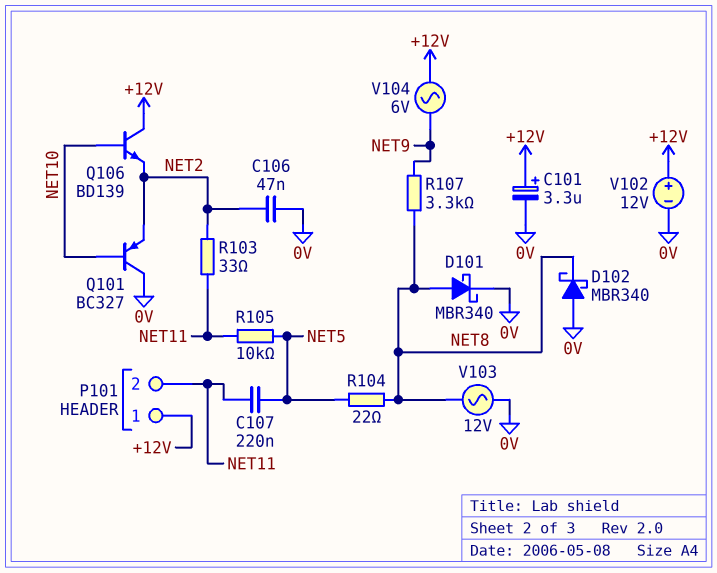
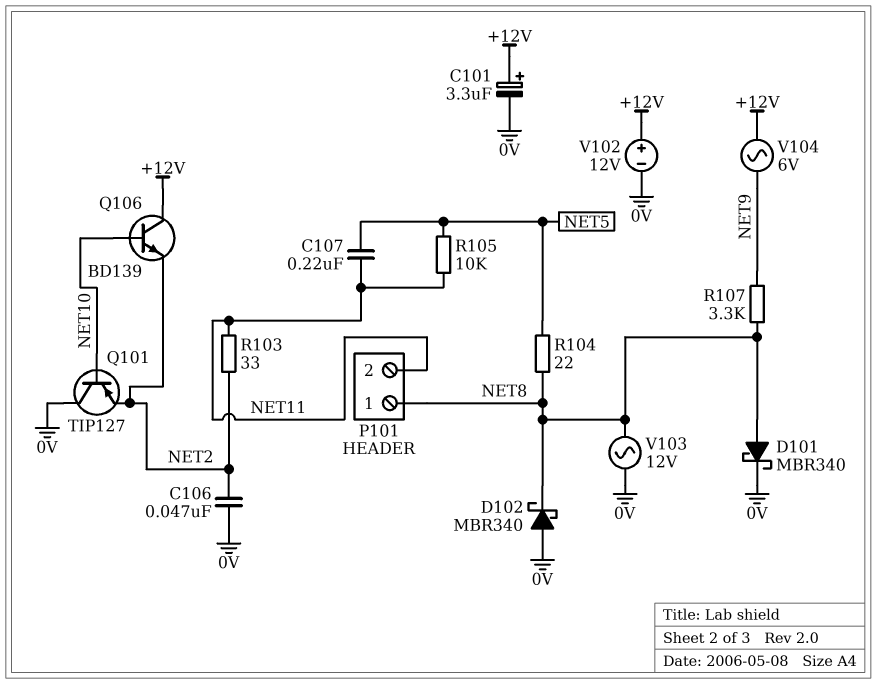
P101 pin 1: +12V -> NET8
Q101: PNP BC327 (B NET10, C 0V, E NET2) -> PNP TIP127 (B NET10, C 0V, E NET2)

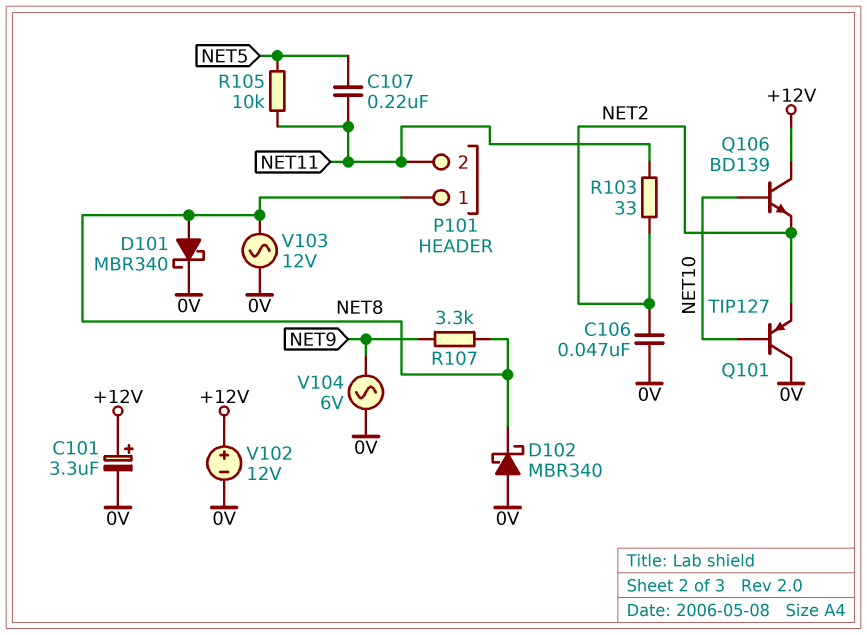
R104: 22 (NET5, NET8) -> none
V104: AC 6V (+12V, NET9) -> AC 6V (0V, NET9)

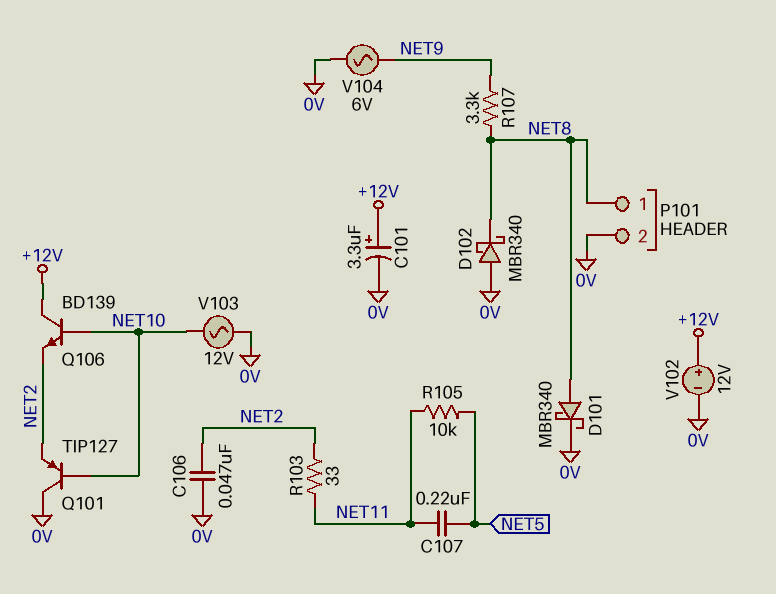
P101 pin 2: NET11 -> 0V
V103: AC 12V (0V, NET8) -> AC 12V (0V, NET10)

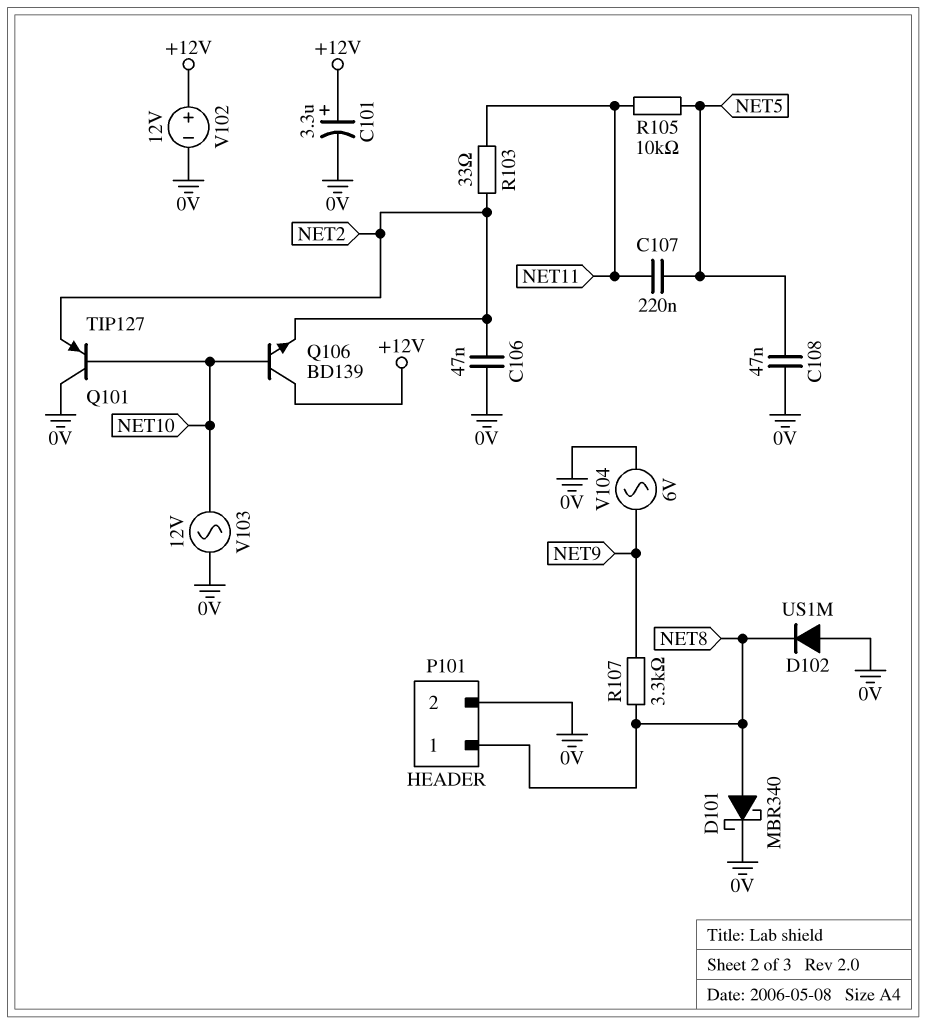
C108: none -> 47nF (0V, NET5)
D102: schottky MBR340 (A 0V, K NET8) -> diode US1M (A 0V, K NET8)

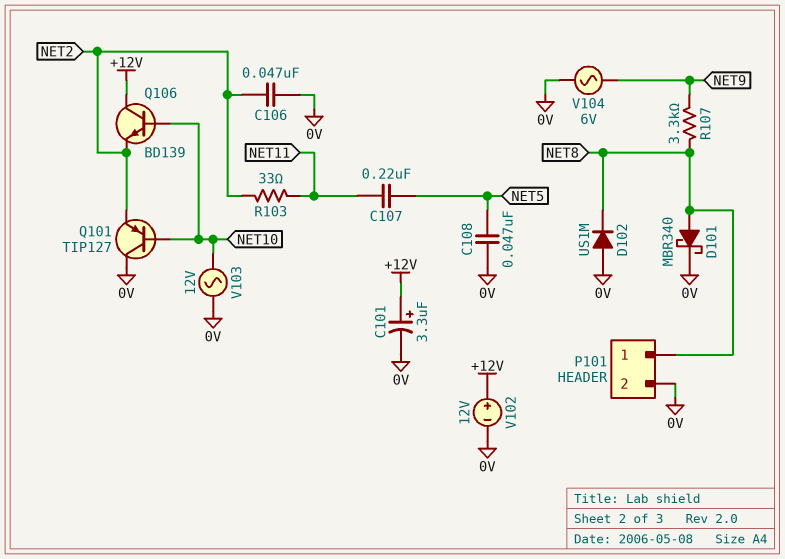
R105: 10k (NET5, NET11) -> none

